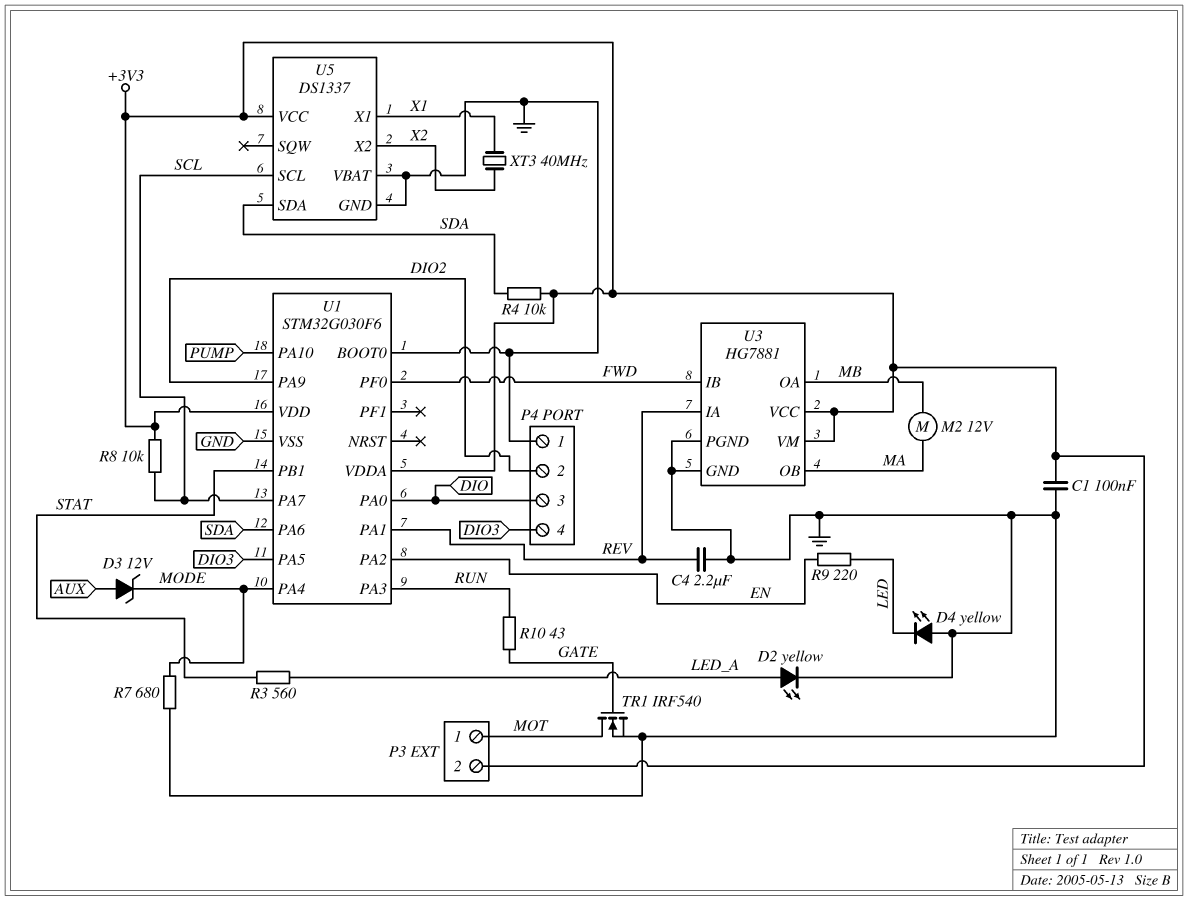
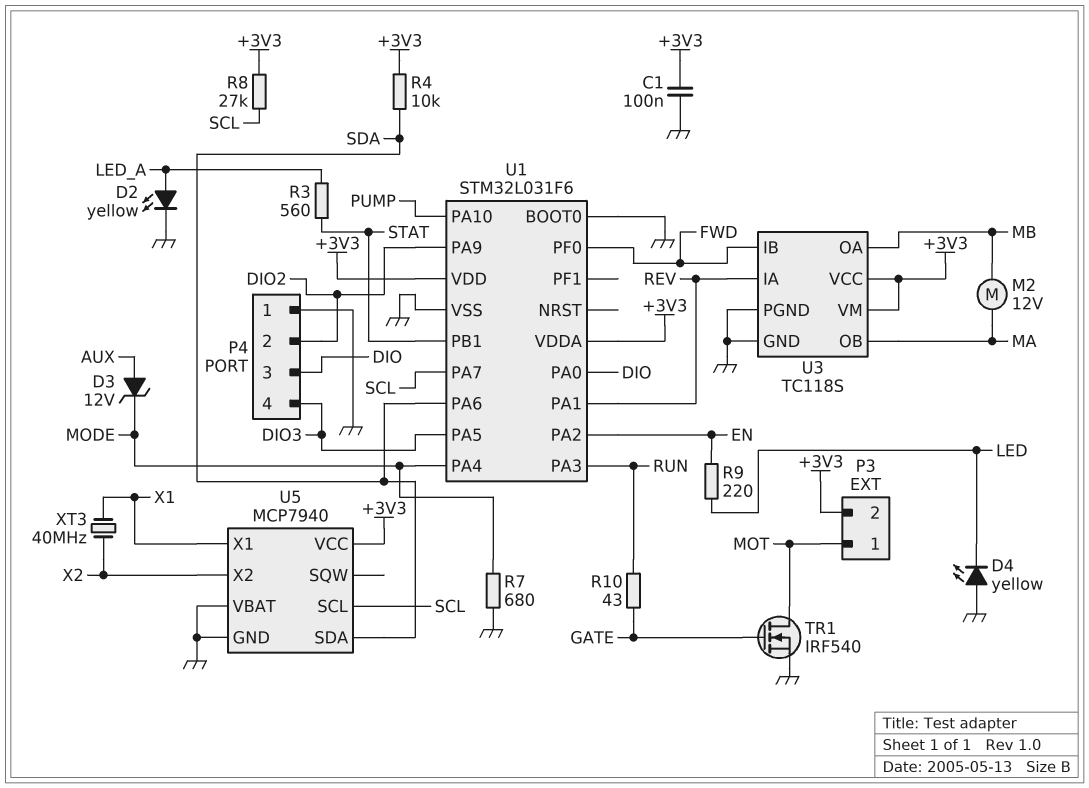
C4: 2.2uF (GND, REV) -> none
R8: 10k (+3V3, SCL) -> 27k (+3V3, SCL)
U1: STM32G030F6 -> STM32L031F6
U3: HG7881 -> TC118S
U5: DS1337 -> MCP7940

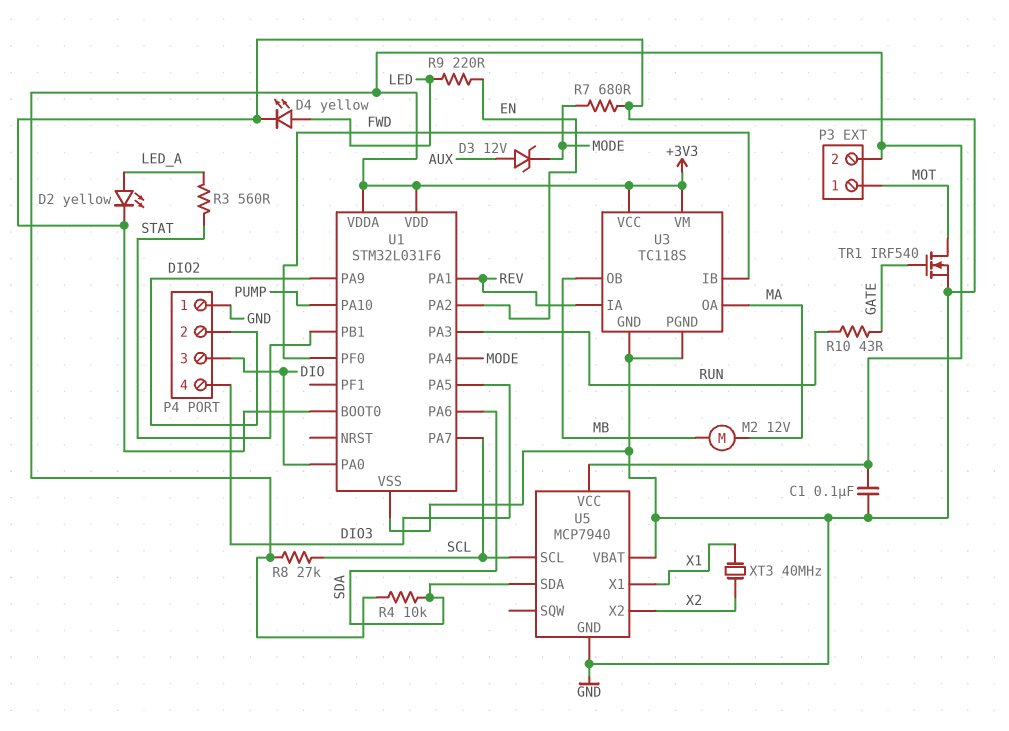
D4: LED yellow (A GND, K LED) -> LED yellow (A LED, K GND)
U3 pin OA: MB -> MA
U3 pin OB: MA -> MB

